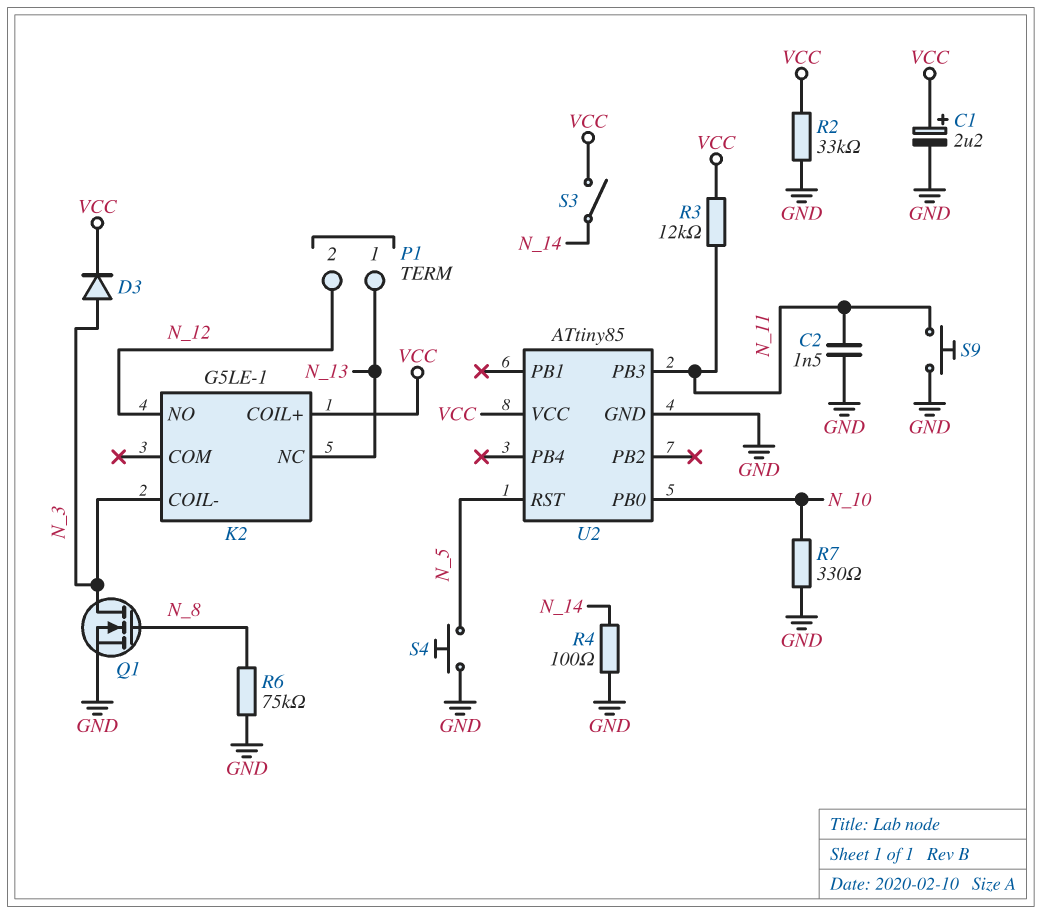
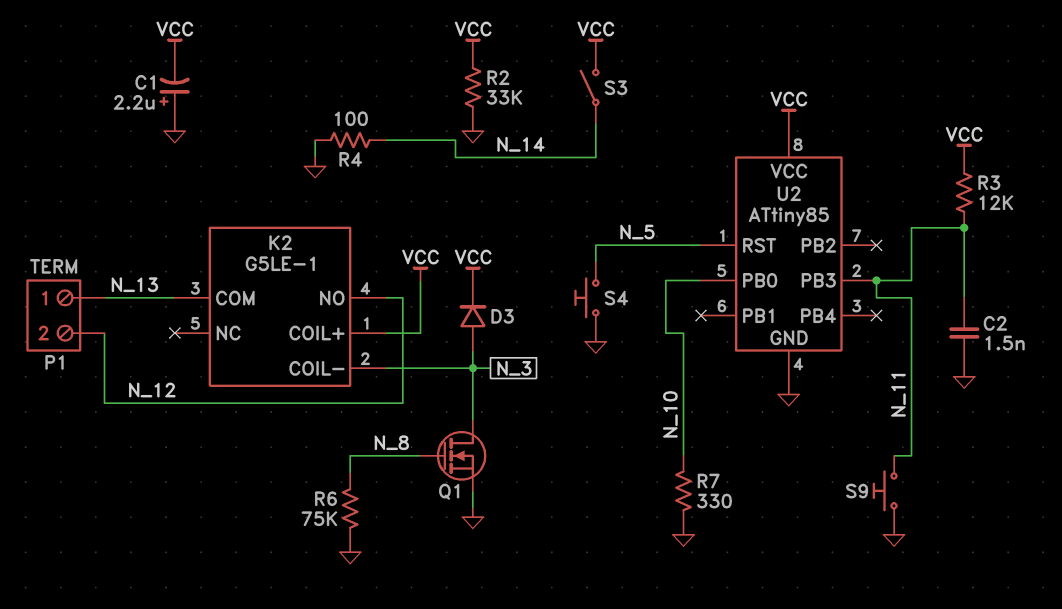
C1: 2.2uF (plus VCC, minus GND) -> 2.2uF (plus GND, minus VCC)
K2 pin COM: none -> N_13
K2 pin NC: N_13 -> none

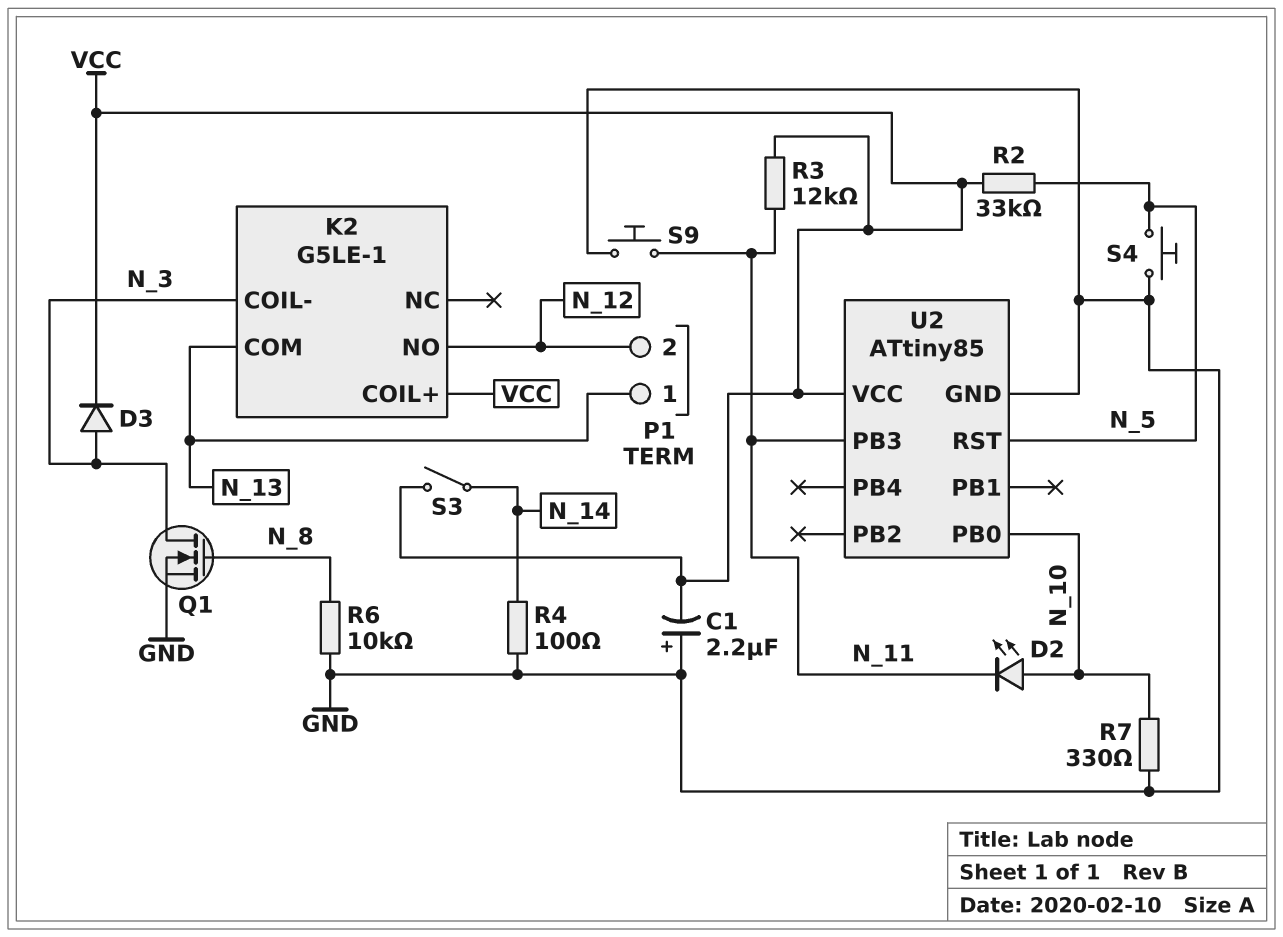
C2: 1.5nF (GND, N_11) -> none
D2: none -> LED (A N_10, K N_11)
R2: 33k (GND, VCC) -> 33k (N_5, VCC)
R6: 75k (GND, N_8) -> 10k (GND, N_8)

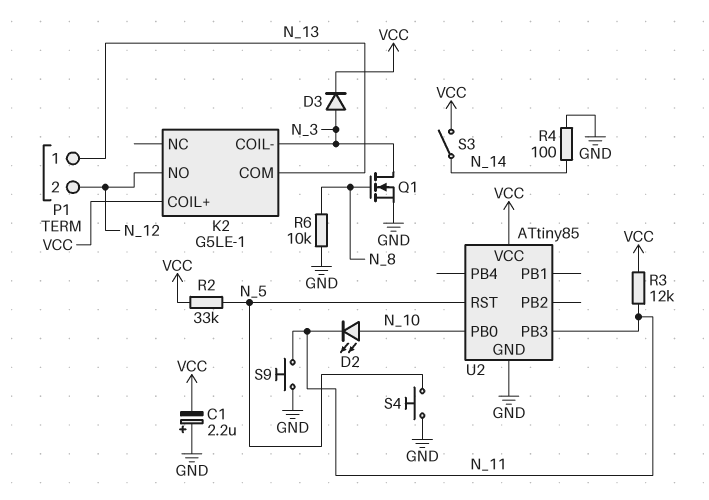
R7: 330 (GND, N_10) -> none

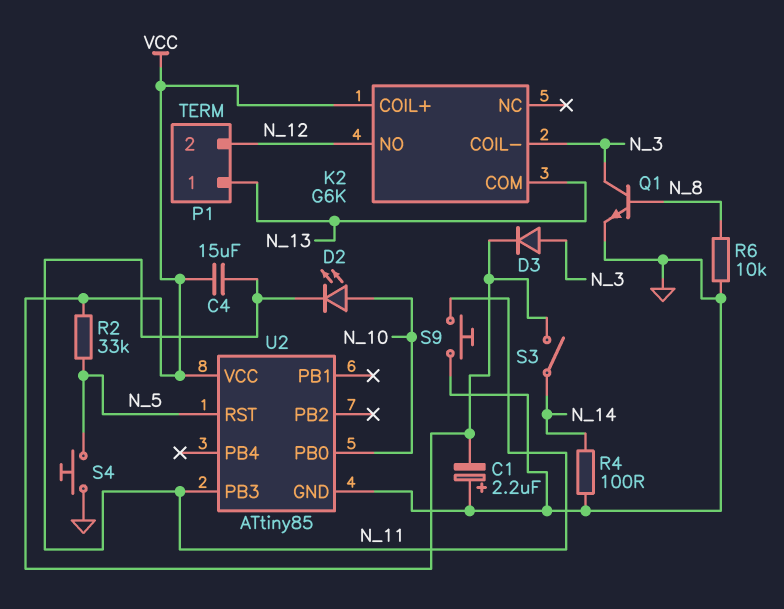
C4: none -> 15uF (N_11, VCC)
K2: G5LE-1 -> G6K
Q1: NMOS (G N_8, D N_3, S GND) -> NPN (B N_8, C N_3, E GND)
R3: 12k (N_11, VCC) -> none

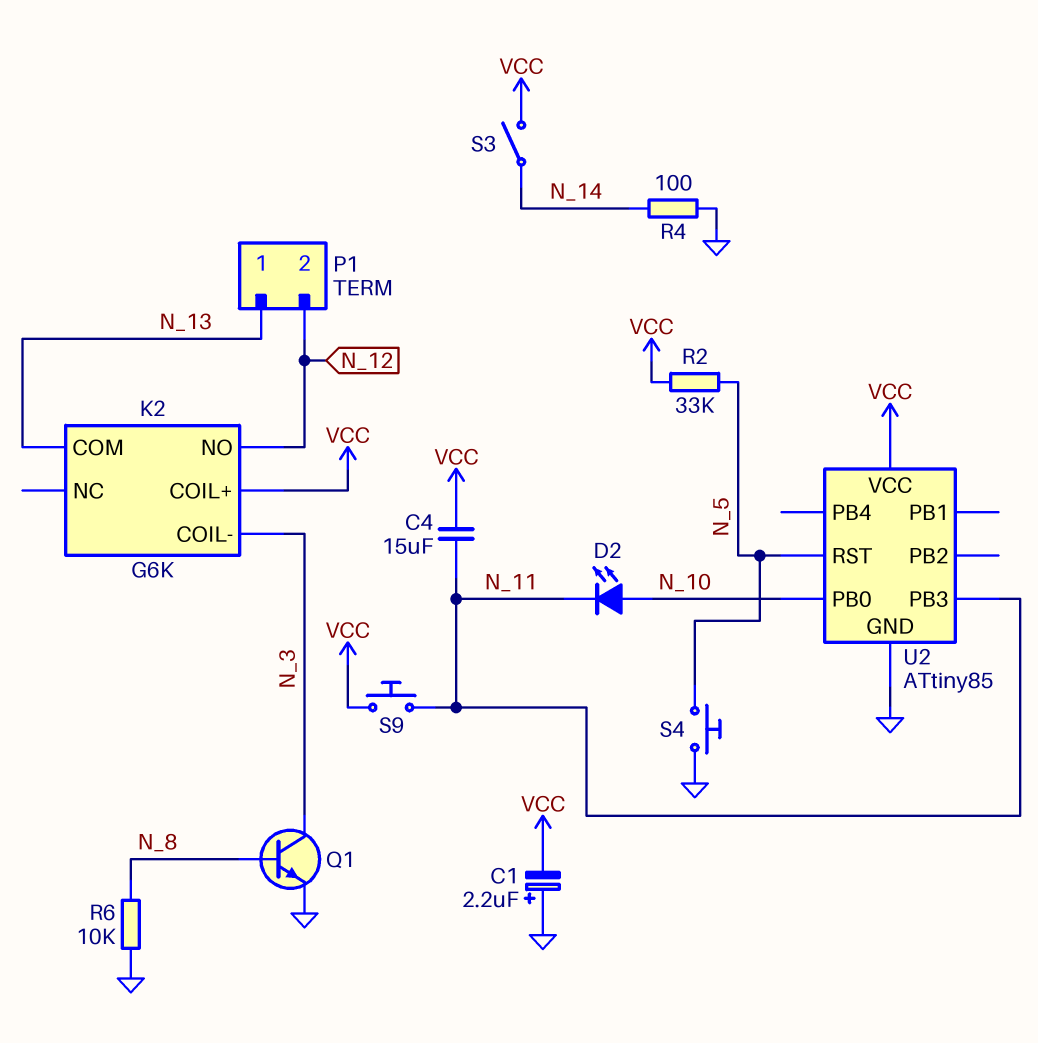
D3: diode (A N_3, K VCC) -> none
S9: button (GND, N_11) -> button (N_11, VCC)

